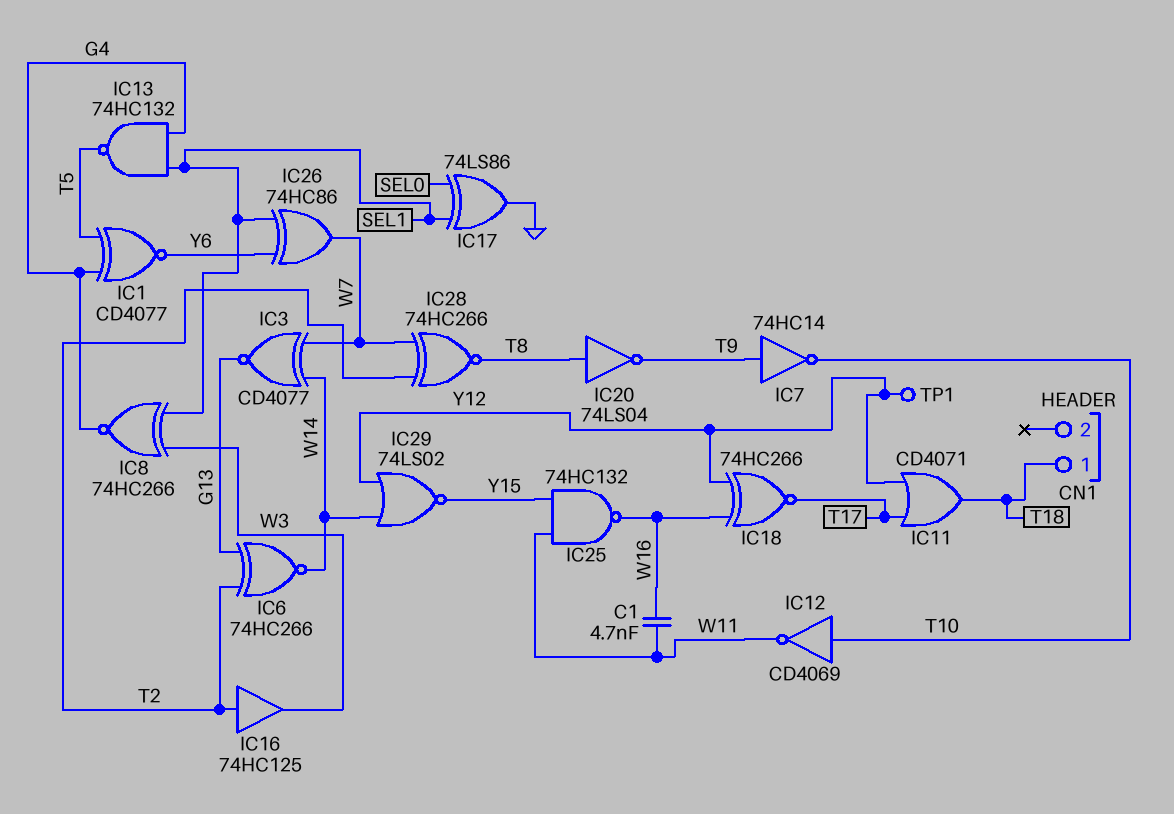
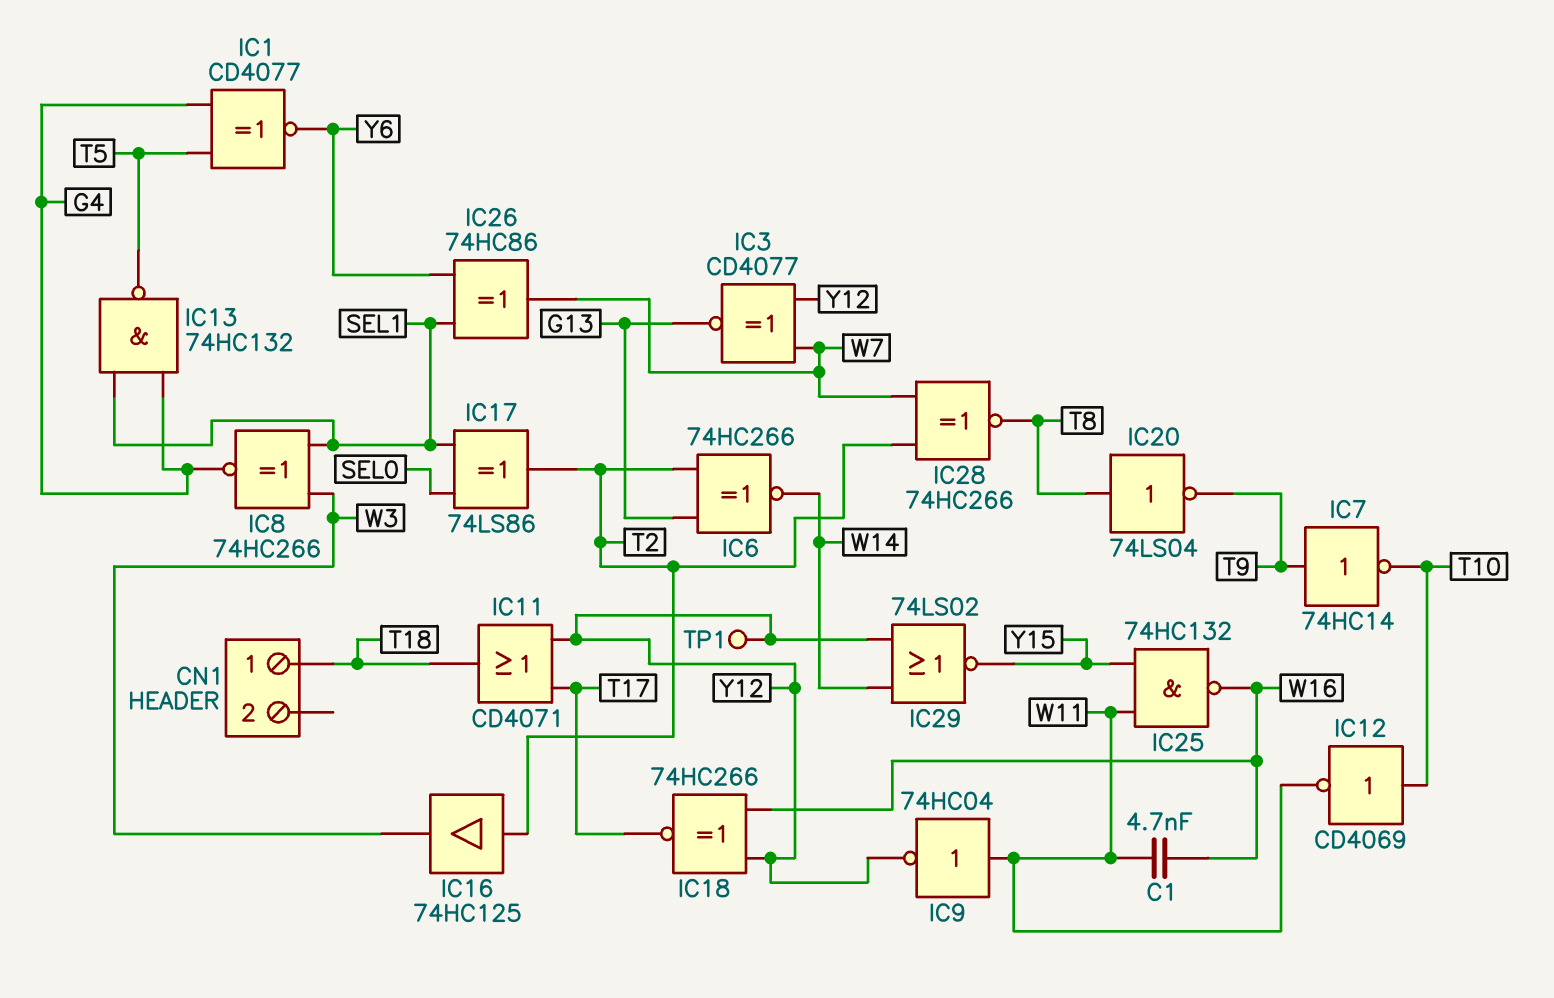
IC3: XNOR CD4077 (in W7, in W14, out G13) -> XNOR CD4077 (in W7, in Y12, out G13)
IC9: none -> NOT 74HC04 (in W11, out Y12)
IC17: XOR 74LS86 (in SEL0, in SEL1, out GND) -> XOR 74LS86 (in SEL0, in SEL1, out T2)

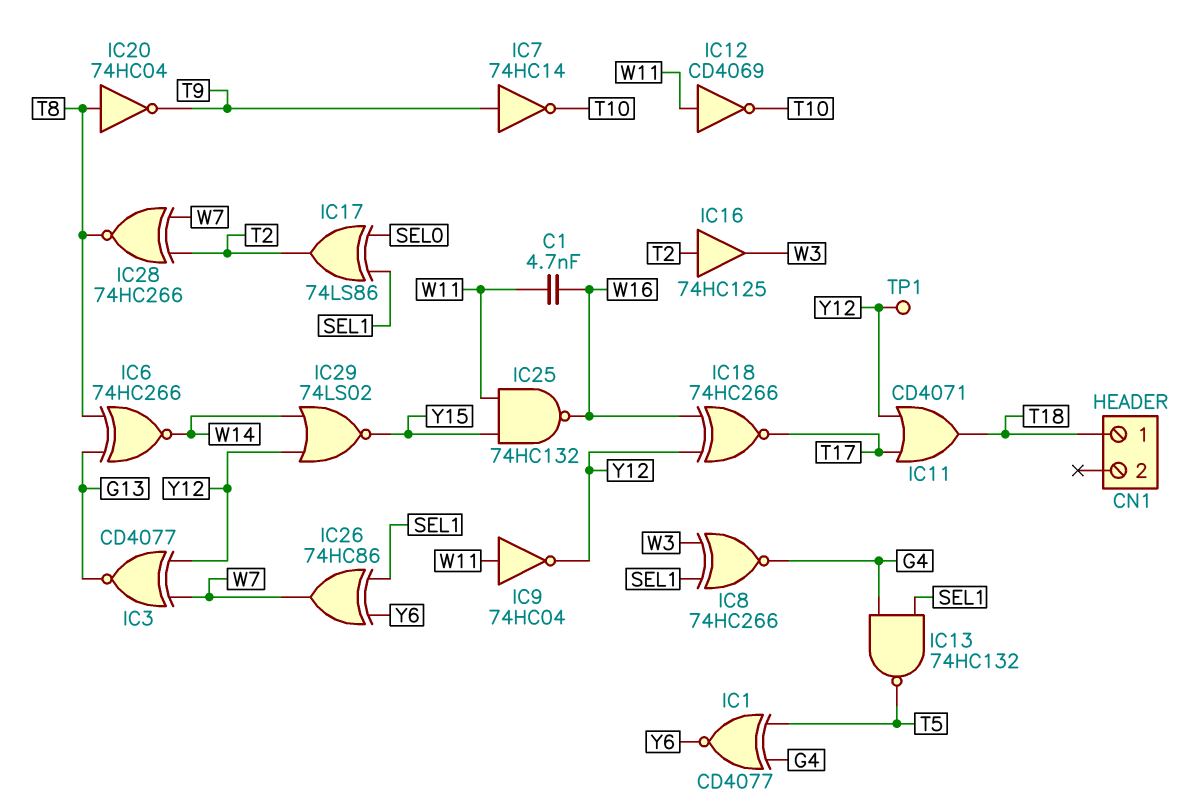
IC6: XNOR 74HC266 (in G13, in T2, out W14) -> XNOR 74HC266 (in G13, in T8, out W14)
IC12: NOT CD4069 (in T10, out W11) -> NOT CD4069 (in W11, out T10)
IC20: NOT 74LS04 (in T8, out T9) -> NOT 74HC04 (in T8, out T9)

